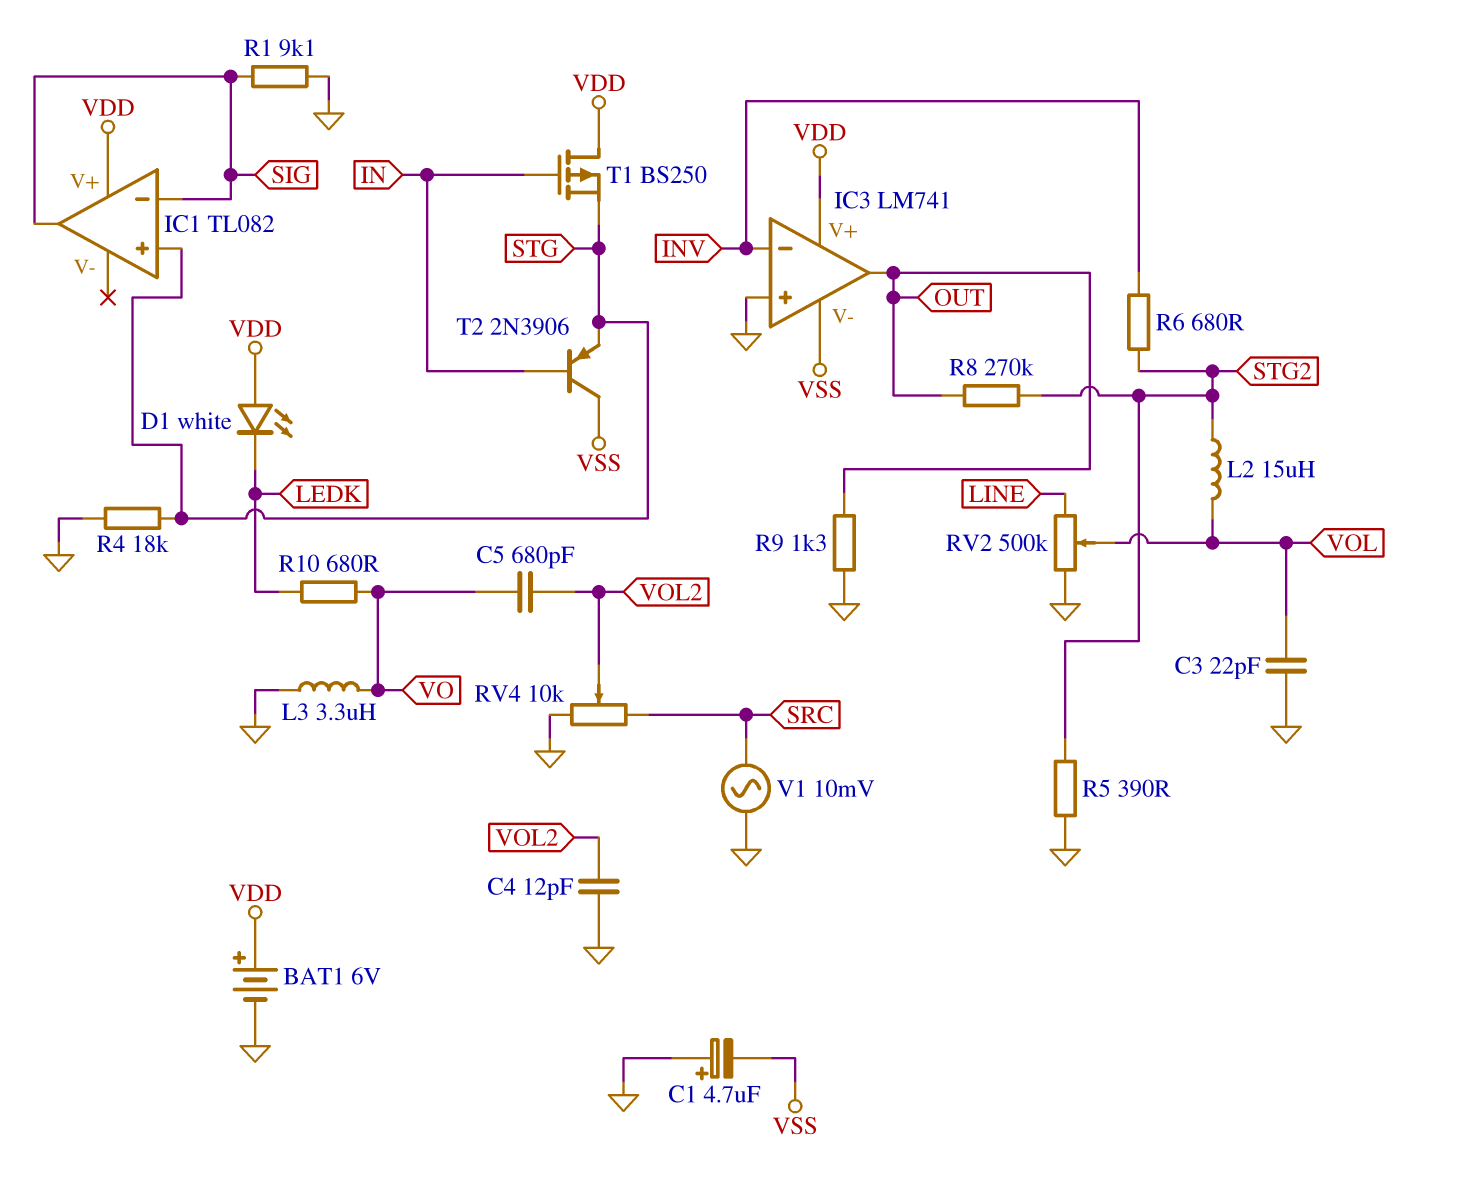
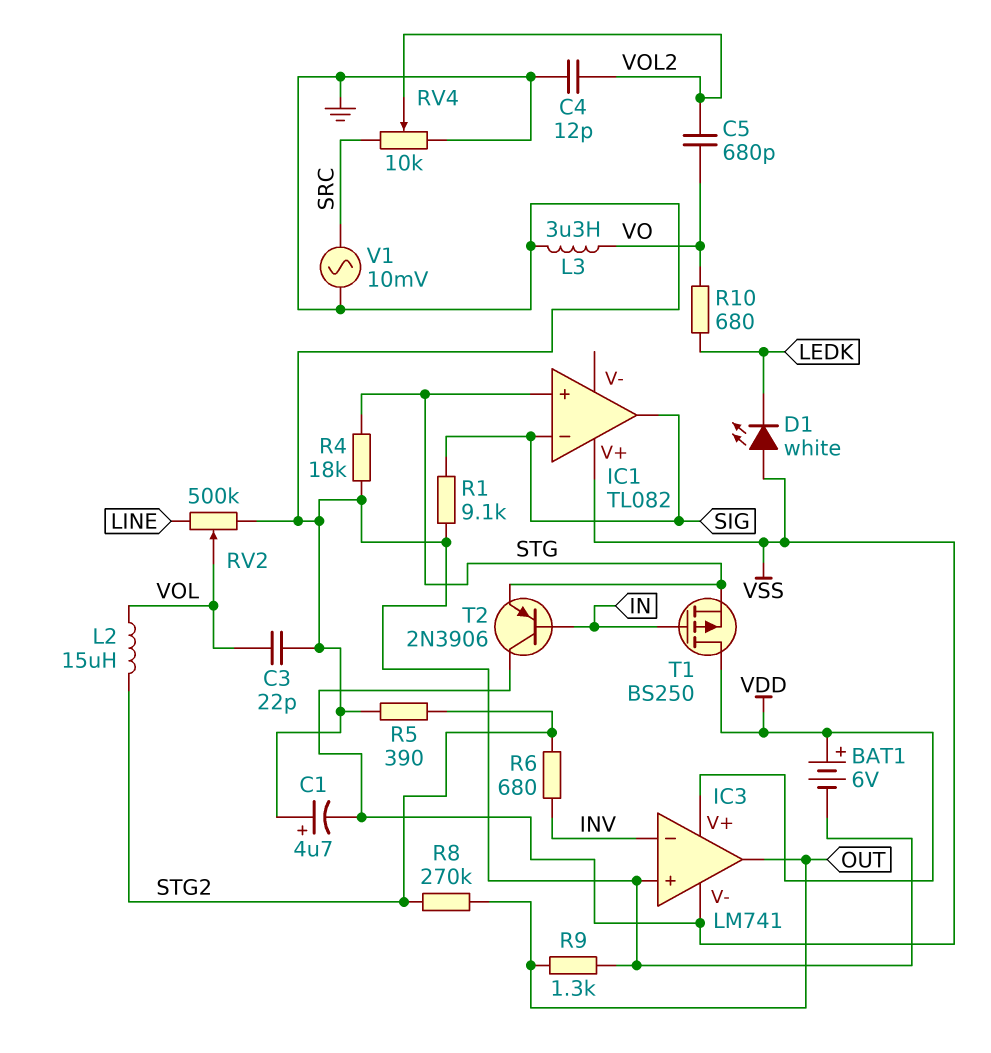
D1: LED white (A VDD, K LEDK) -> LED white (A VSS, K LEDK)
IC1 pin V+: VDD -> VSS

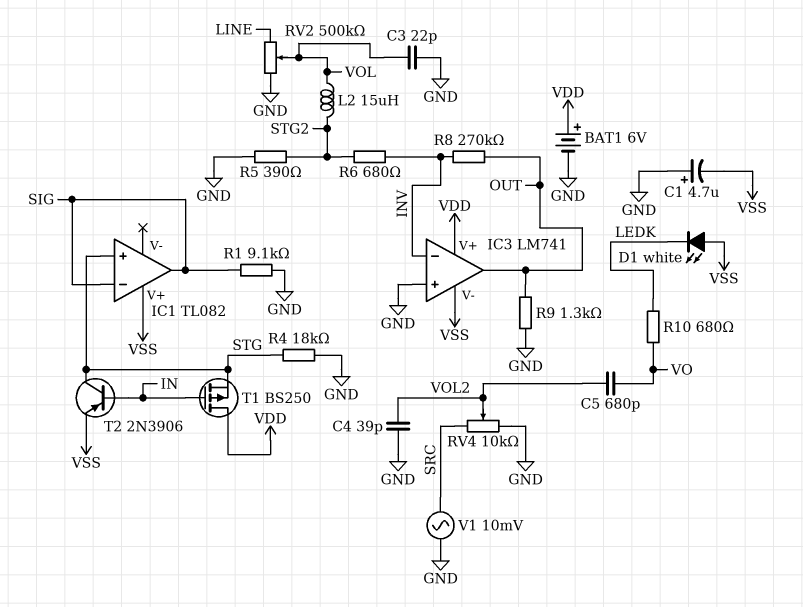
C4: 12pF (GND, VOL2) -> 39pF (GND, VOL2)
L3: 3.3uH (GND, VO) -> none
R8: 270k (OUT, STG2) -> 270k (INV, OUT)
T2: PNP 2N3906 (B IN, C VSS, E STG) -> PNP 2N3906 (B IN, C STG, E VSS)

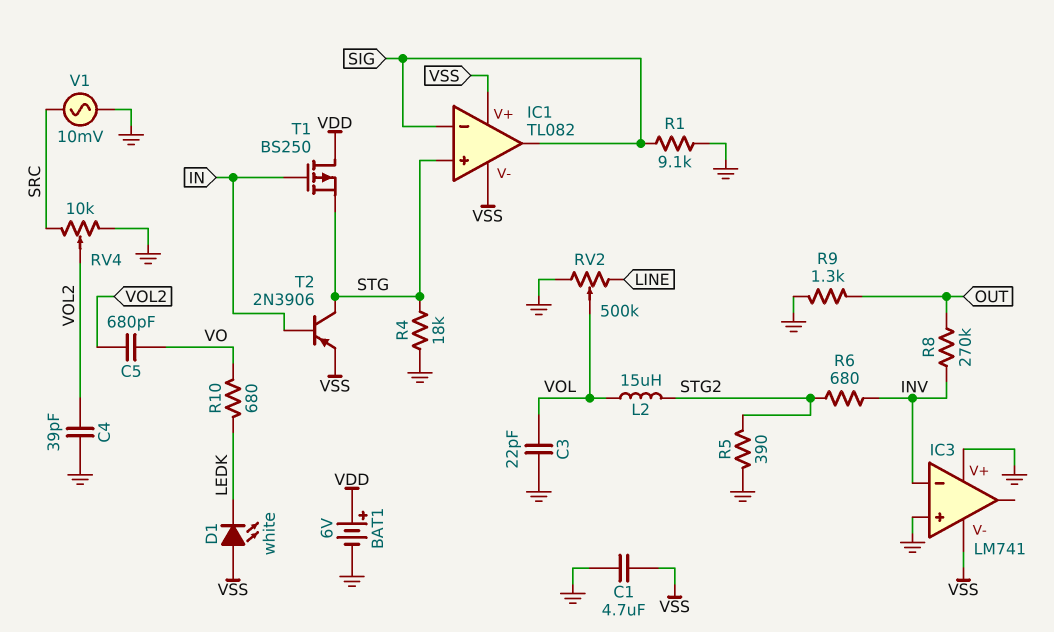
C1: 4.7uF (plus GND, minus VSS) -> 4.7uF (GND, VSS)
IC1 pin V-: none -> VSS
IC3 pin V+: VDD -> GND
IC3 pin out: OUT -> none

